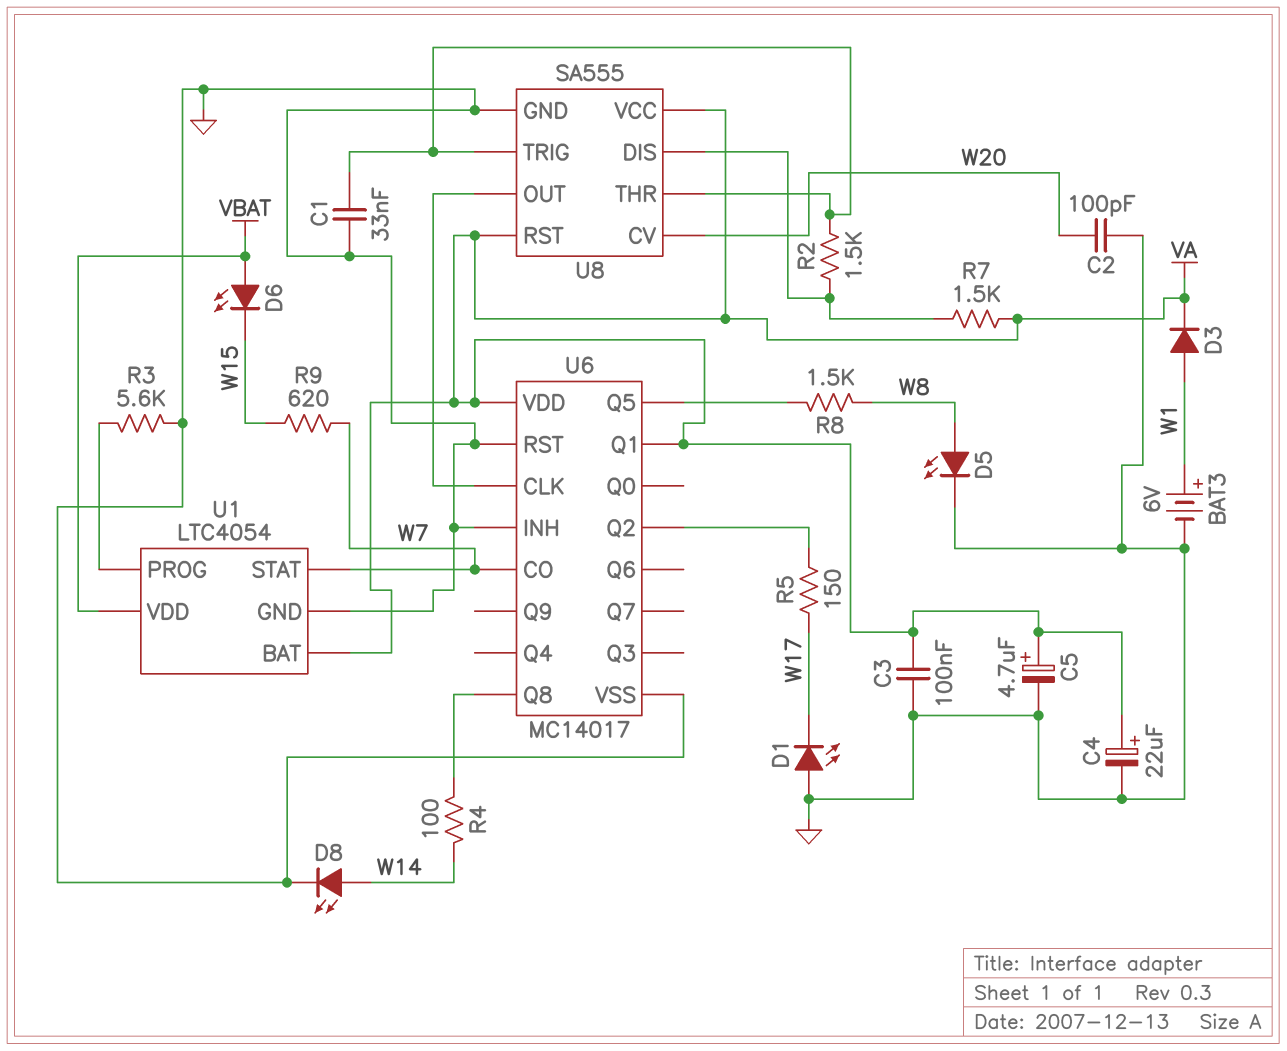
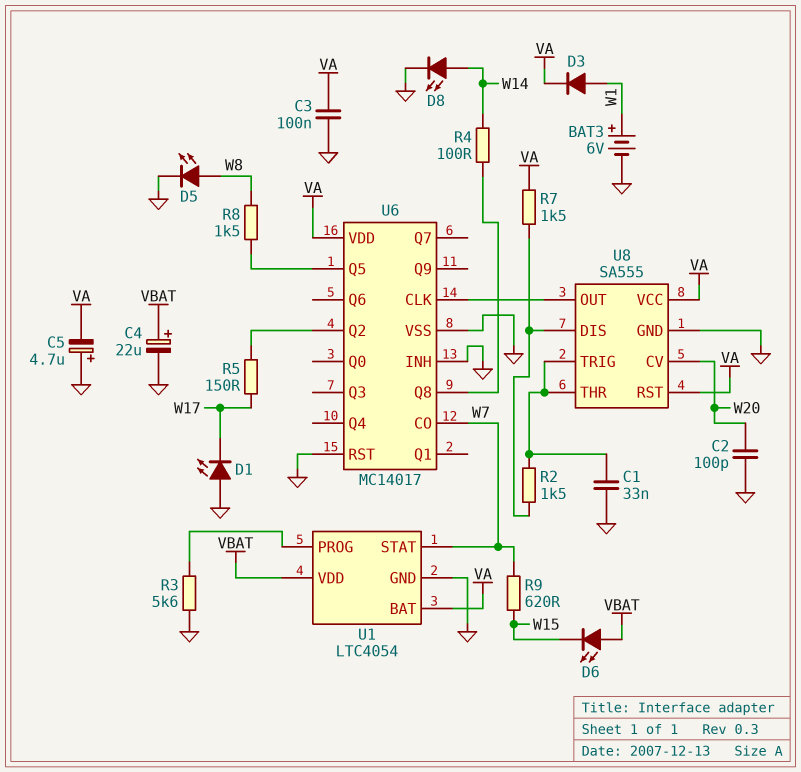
C4: 22uF (plus VA, minus GND) -> 22uF (plus VBAT, minus GND)
C5: 4.7uF (plus VA, minus GND) -> 4.7uF (plus GND, minus VA)
U6 pin Q1: VA -> none

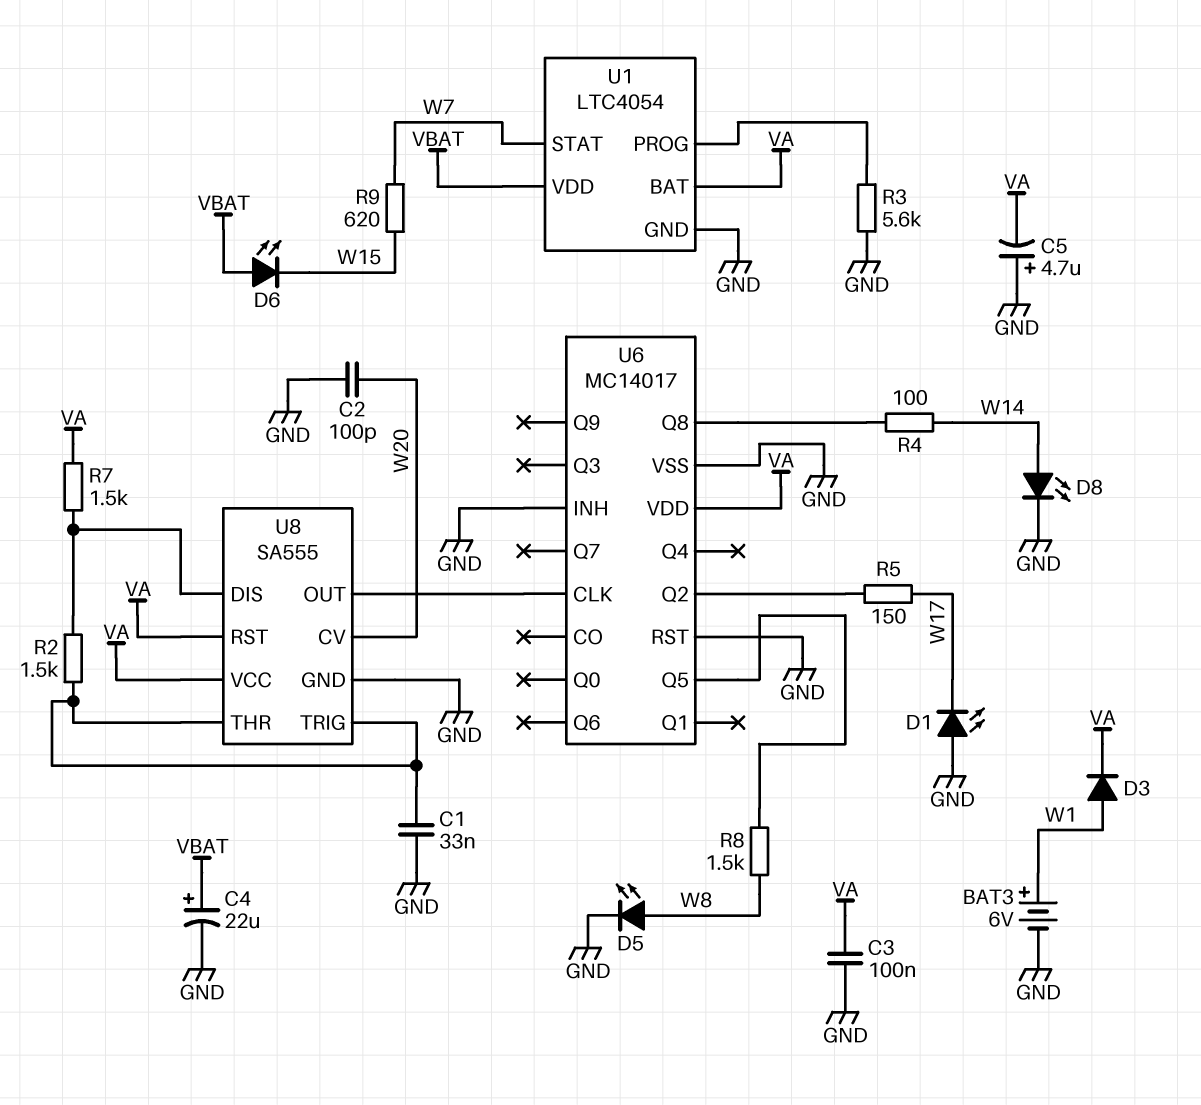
U6 pin CO: W7 -> none

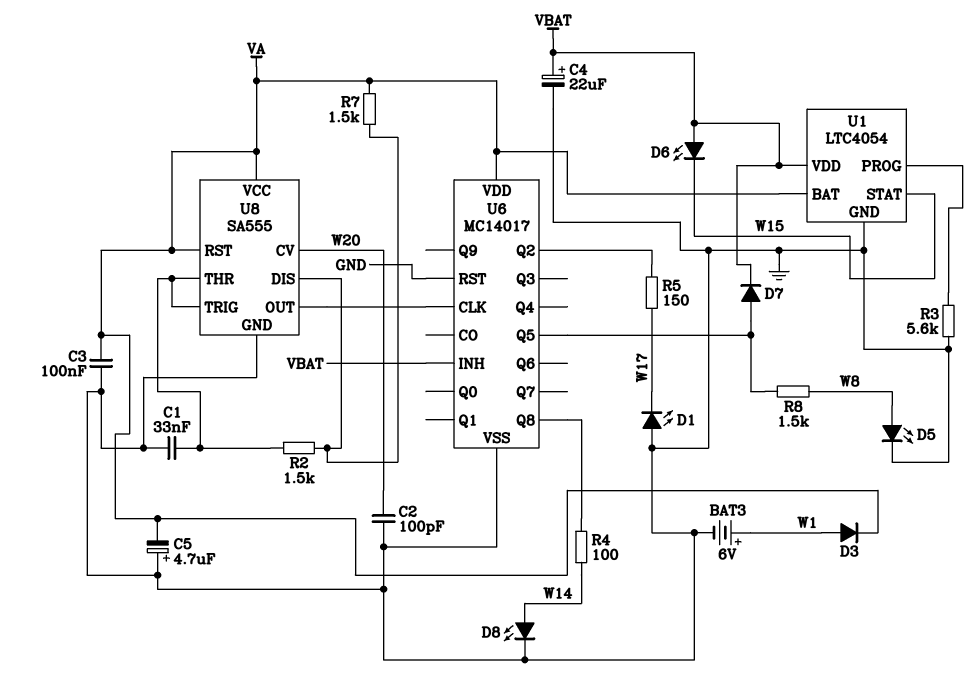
D7: none -> diode (A U6/Q5, K VBAT)
R9: 620 (W7, W15) -> none
U1 pin STAT: W7 -> W15
U6 pin INH: GND -> VBAT

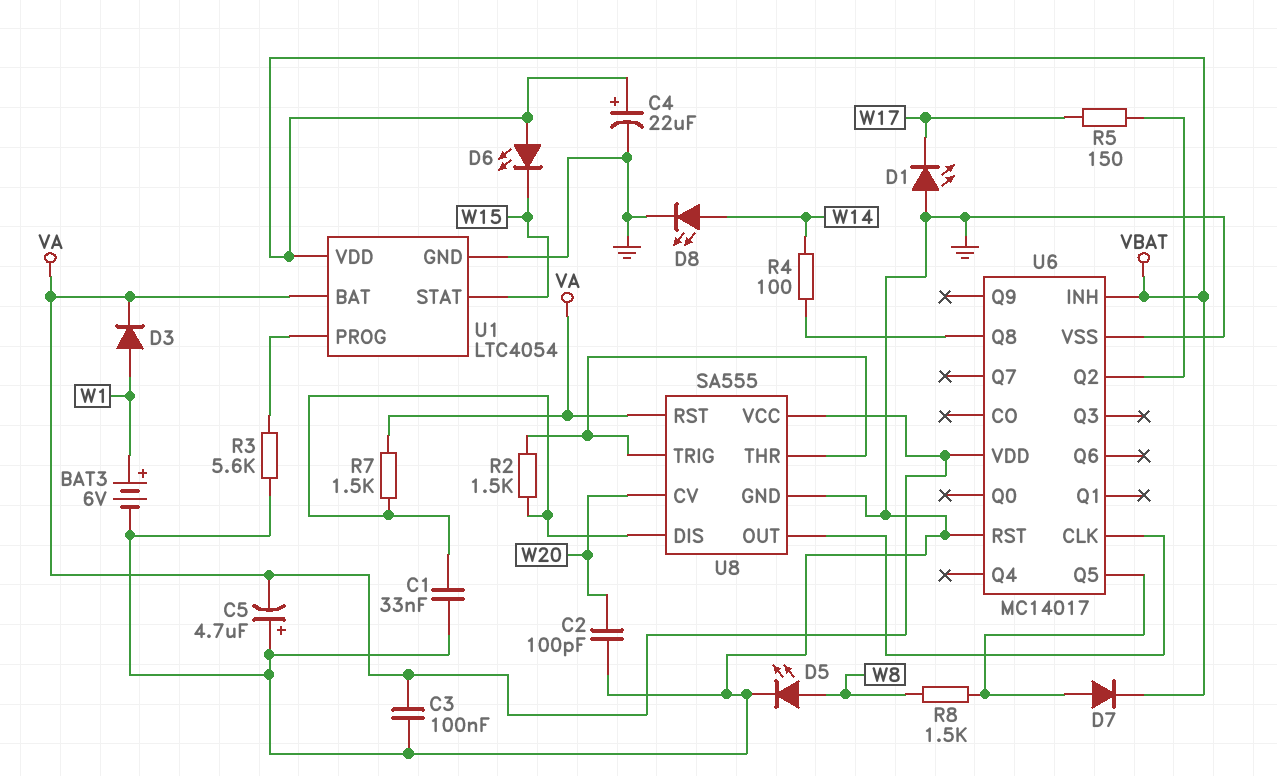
C1: 33nF (GND, U8/THR) -> 33nF (GND, U8/DIS)

